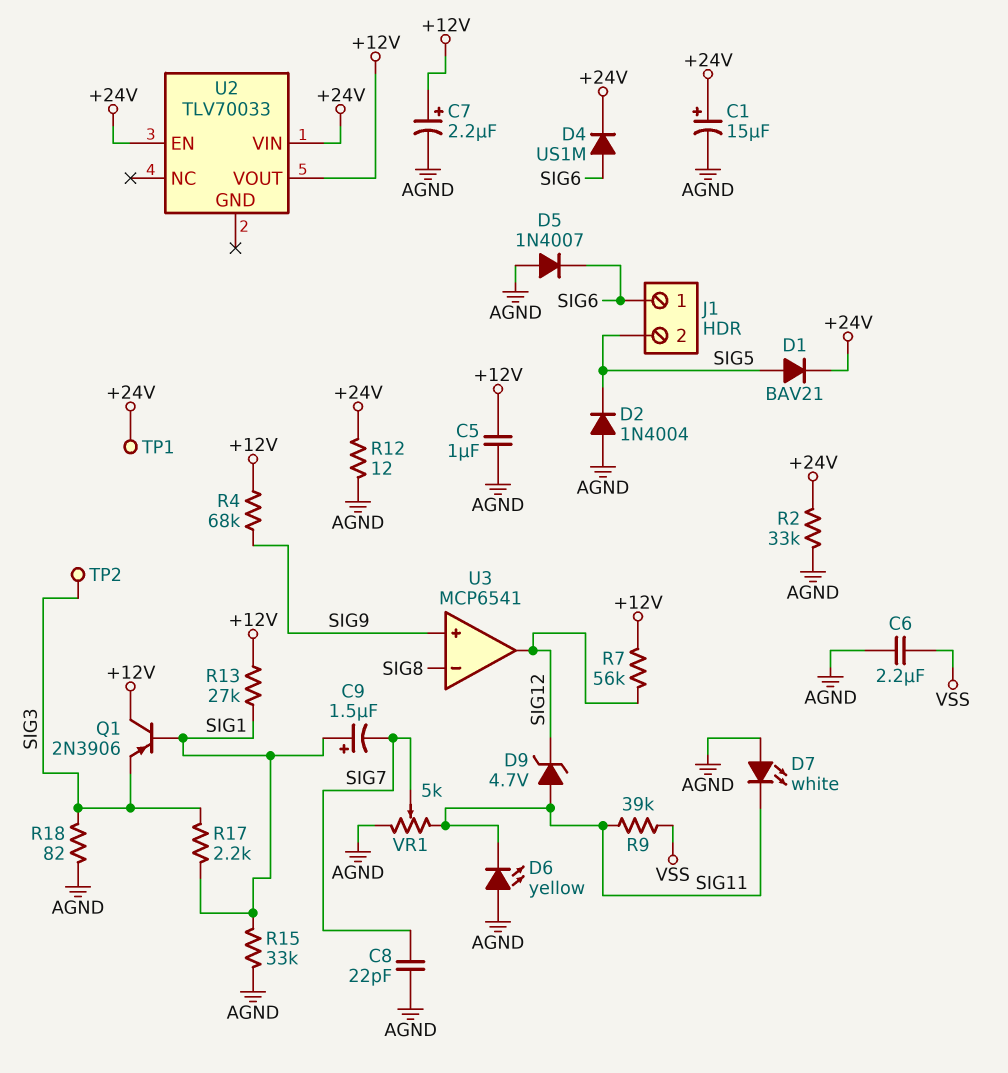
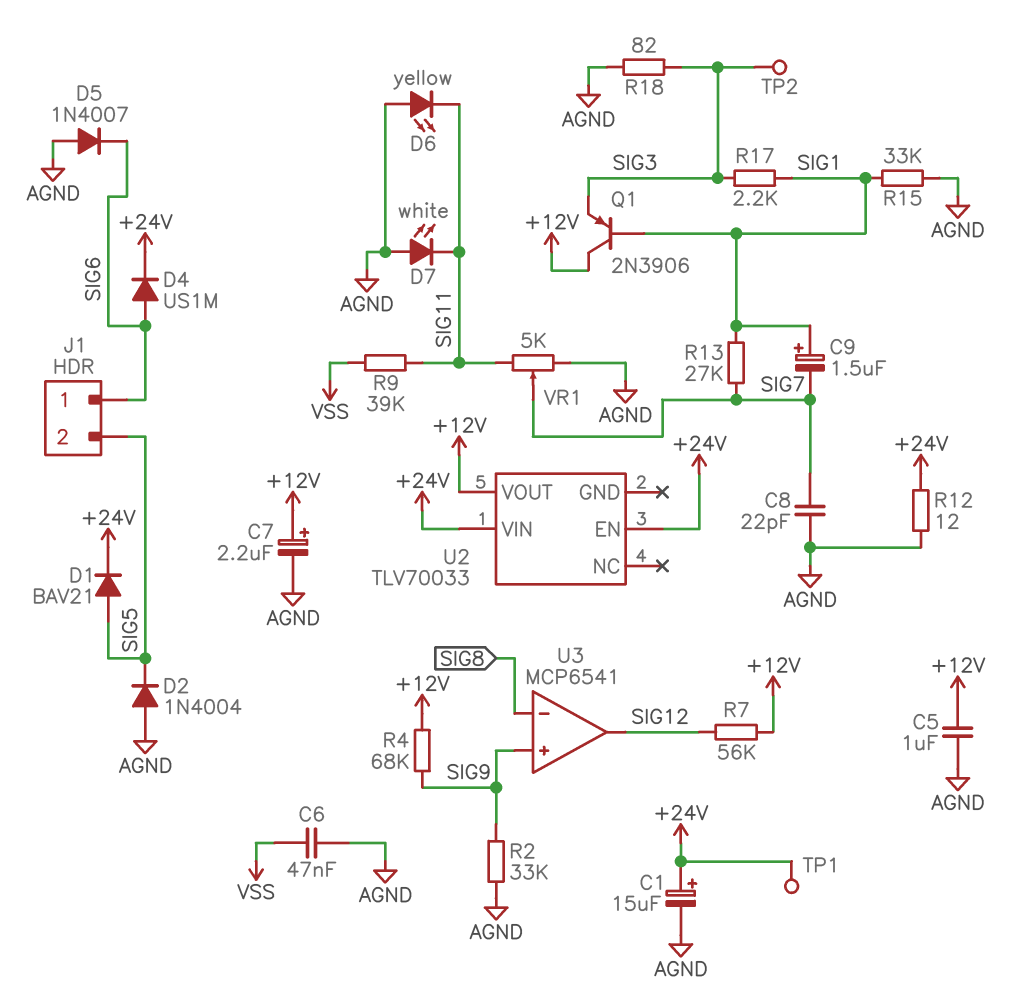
C6: 2.2uF (AGND, VSS) -> 47nF (AGND, VSS)
D9: zener 4.7V (A SIG11, K SIG12) -> none
R2: 33k (+24V, AGND) -> 33k (AGND, SIG9)
R13: 27k (+12V, SIG1) -> 27k (SIG1, SIG7)

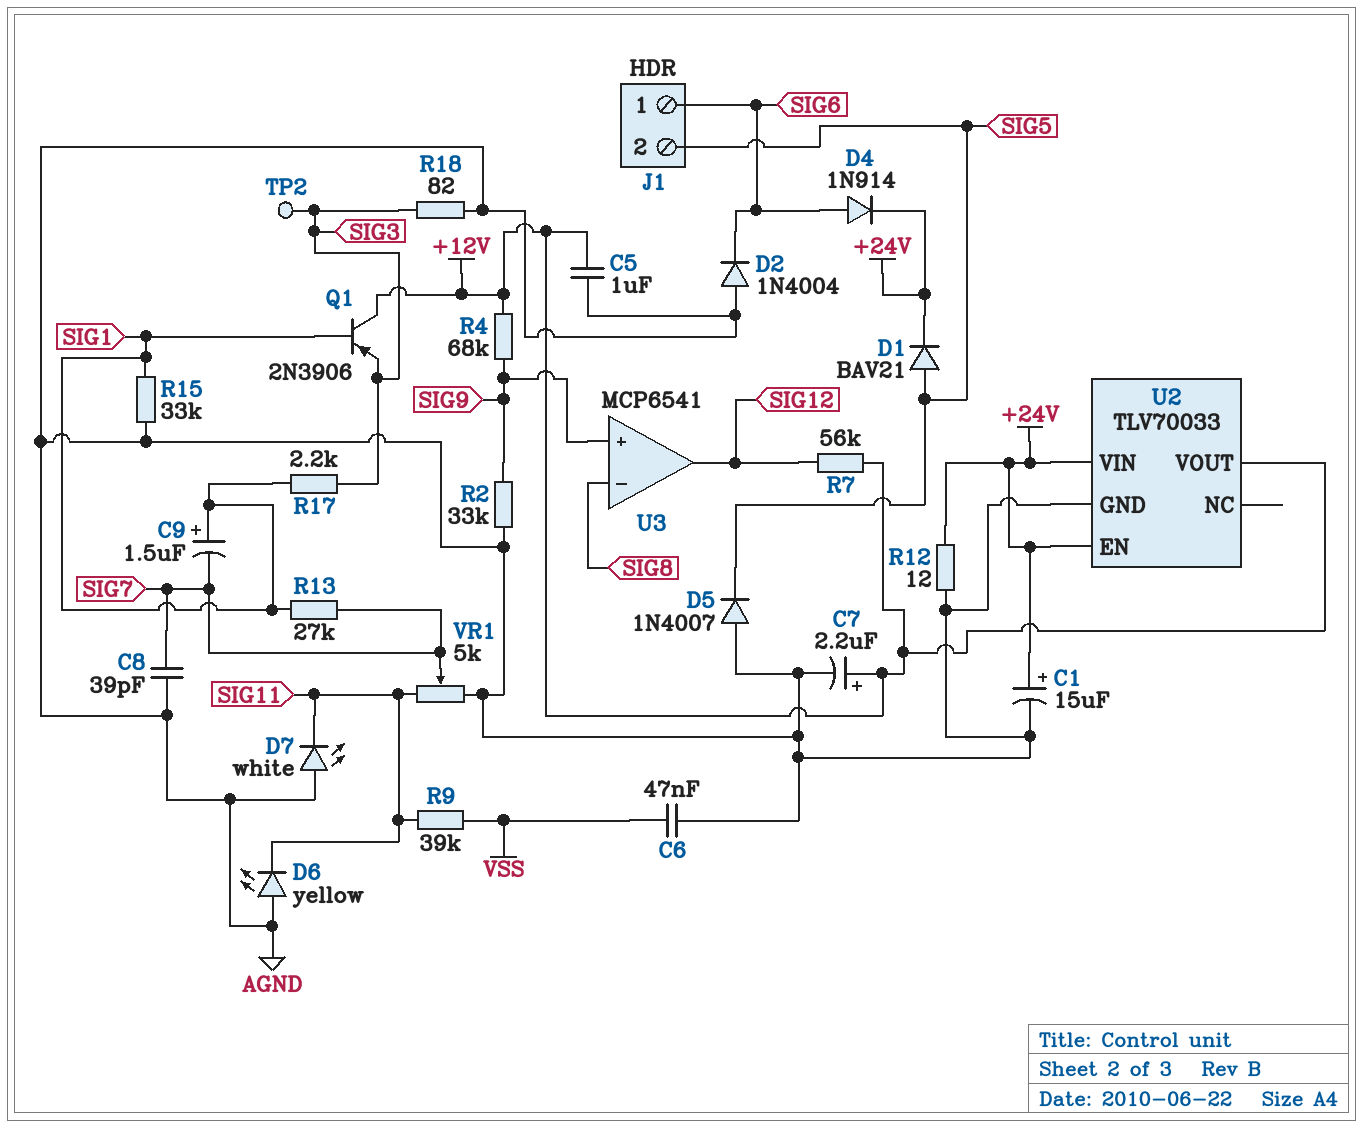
C8: 22pF (AGND, SIG7) -> 39pF (AGND, SIG7)
D2: diode 1N4004 (A AGND, K SIG5) -> diode 1N4004 (A AGND, K SIG6)
D4: diode US1M (A SIG6, K +24V) -> diode 1N914 (A SIG6, K +24V)
D5: diode 1N4007 (A AGND, K SIG6) -> diode 1N4007 (A AGND, K SIG5)
TP1: test point (+24V) -> none
U2 pin GND: none -> AGND

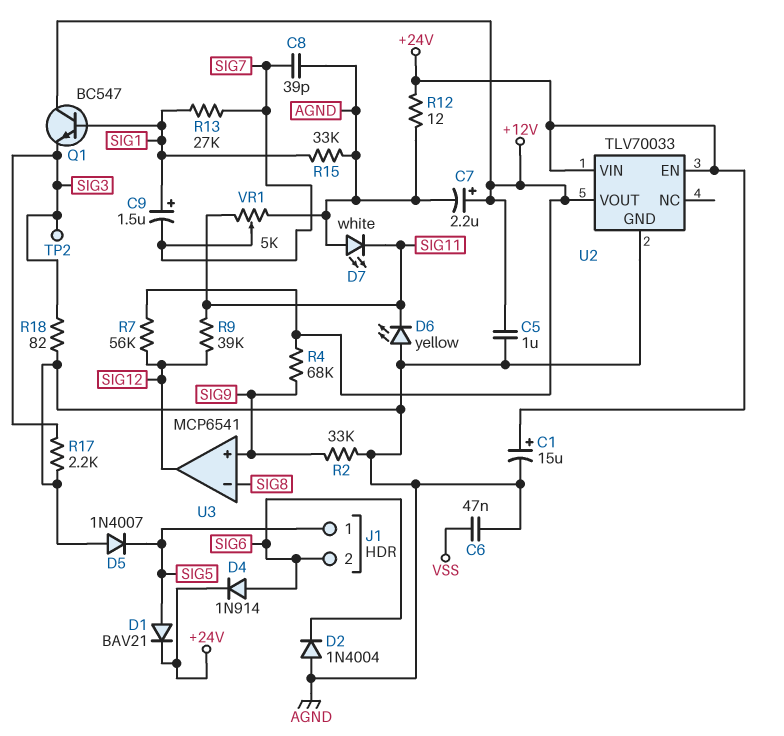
J1 pin 1: SIG6 -> SIG5
J1 pin 2: SIG5 -> SIG6
Q1: PNP 2N3906 (B SIG1, C +12V, E SIG3) -> NPN BC547 (B SIG1, C +12V, E SIG3)
R9: 39k (SIG11, VSS) -> 39k (SIG11, SIG12)
R17: 2.2k (SIG1, SIG3) -> 2.2k (AGND, SIG3)

